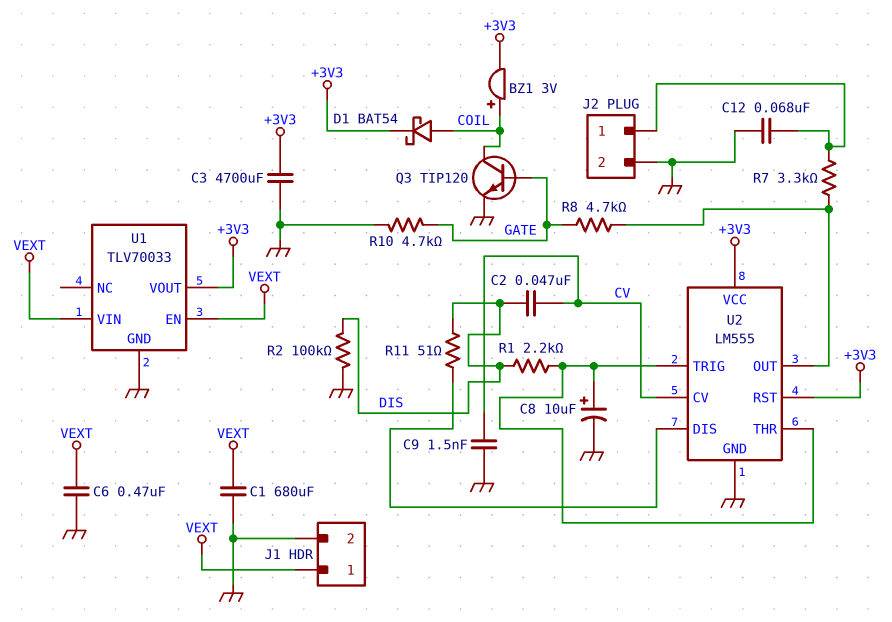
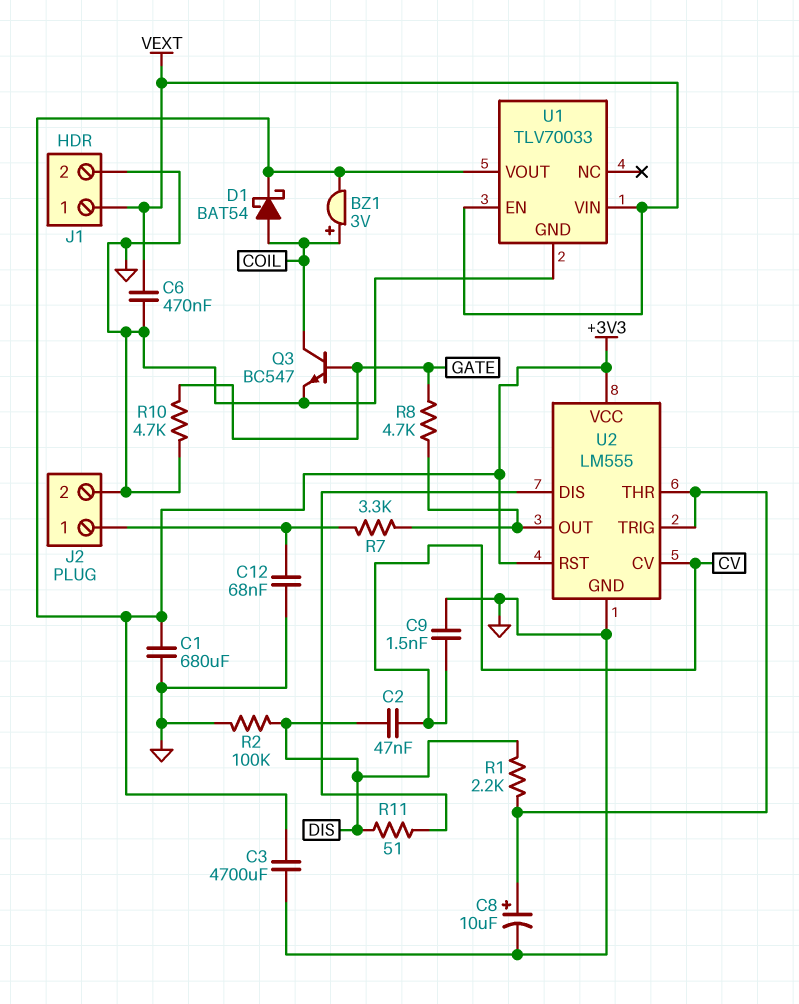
C1: 680uF (GND, VEXT) -> 680uF (+3V3, GND)
Q3: NPN TIP120 (B GATE, C COIL, E GND) -> NPN BC547 (B GATE, C COIL, E GND)

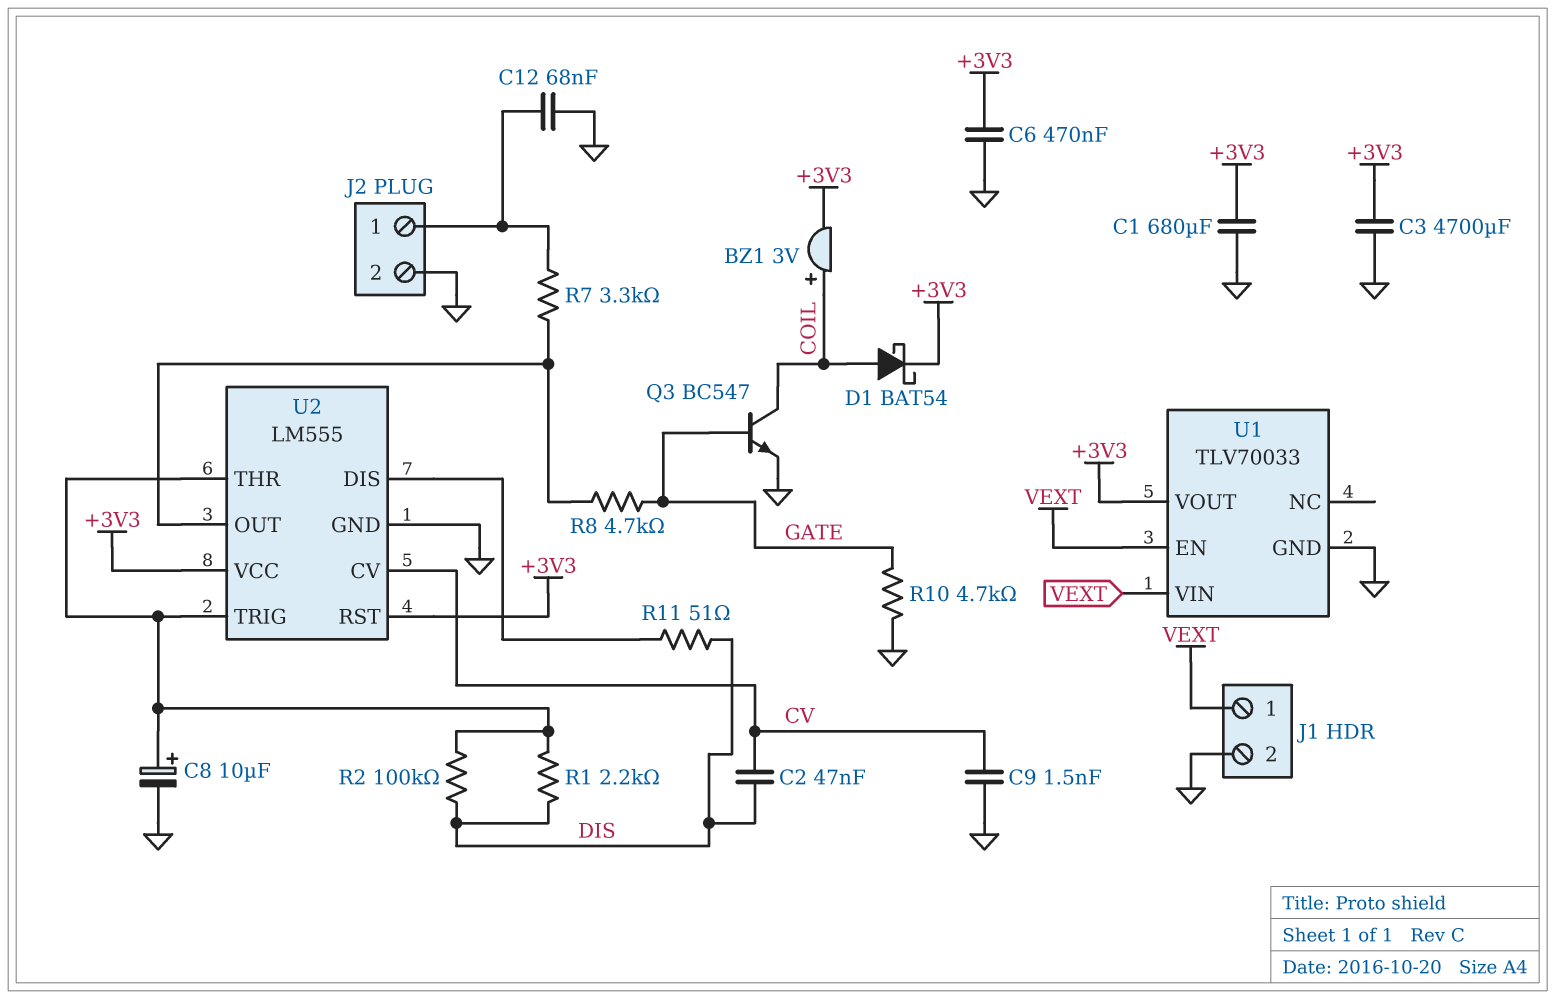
C6: 470nF (GND, VEXT) -> 470nF (+3V3, GND)
R2: 100k (DIS, GND) -> 100k (DIS, U2/THR)

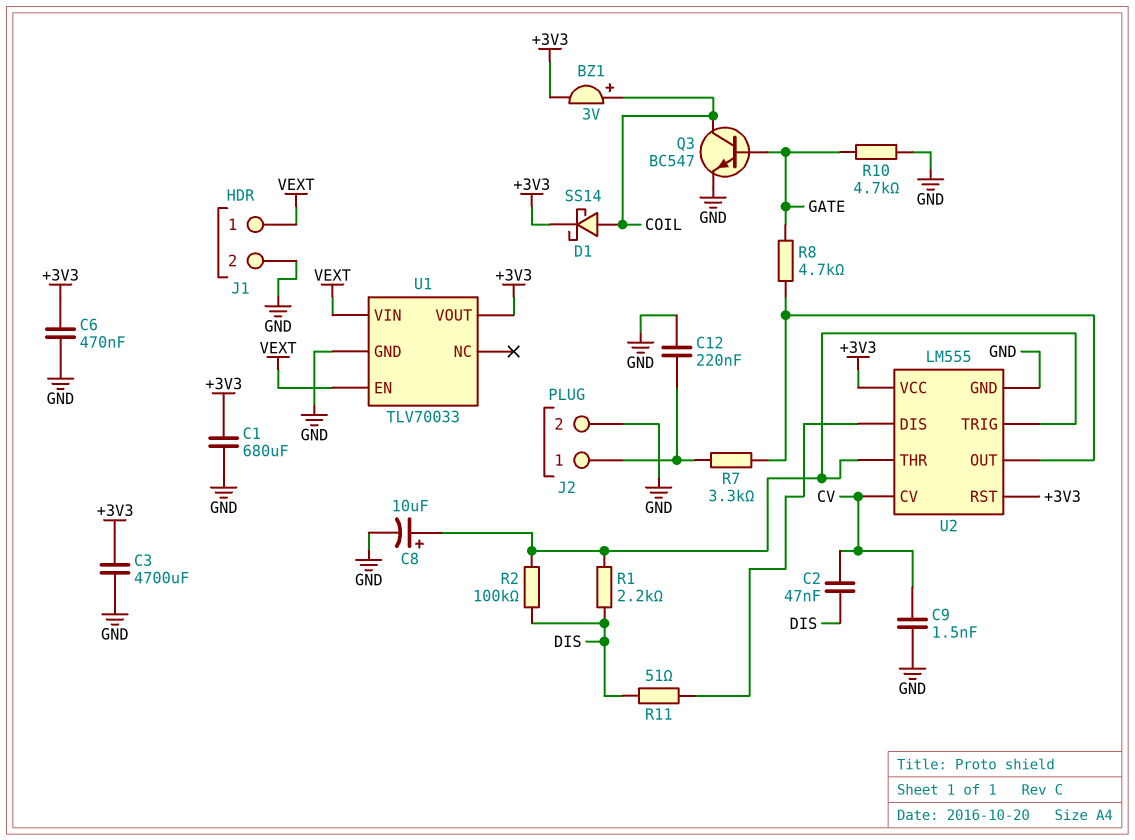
C12: 68nF (GND, J2/1) -> 220nF (GND, J2/1)
D1: schottky BAT54 (A COIL, K +3V3) -> schottky SS14 (A COIL, K +3V3)

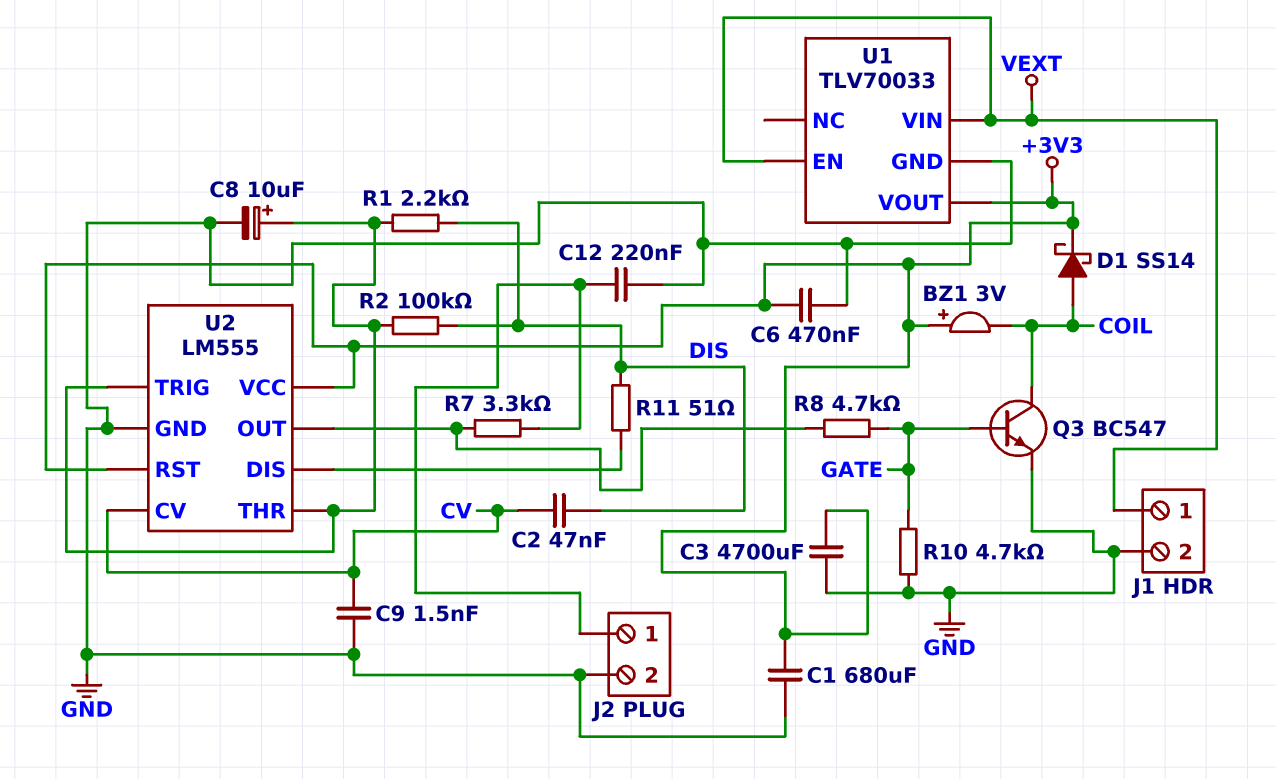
BZ1: buzzer 3V (plus COIL, minus +3V3) -> buzzer 3V (plus +3V3, minus COIL)

